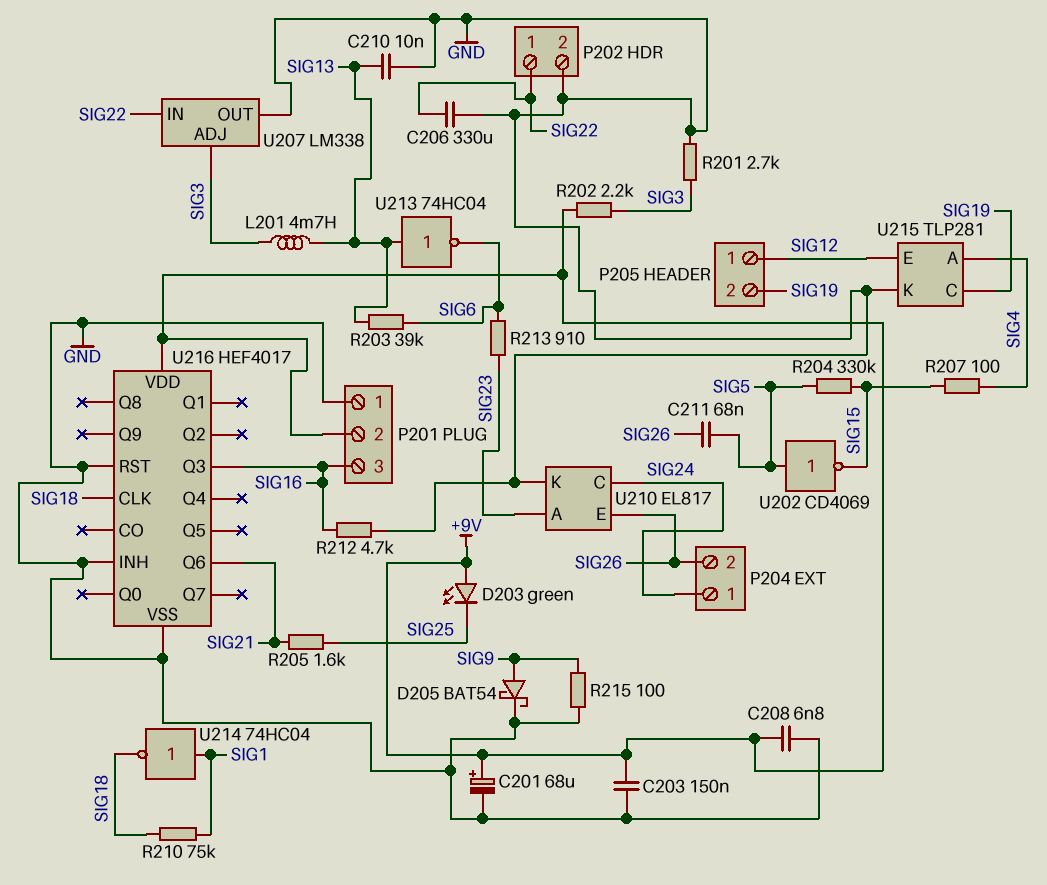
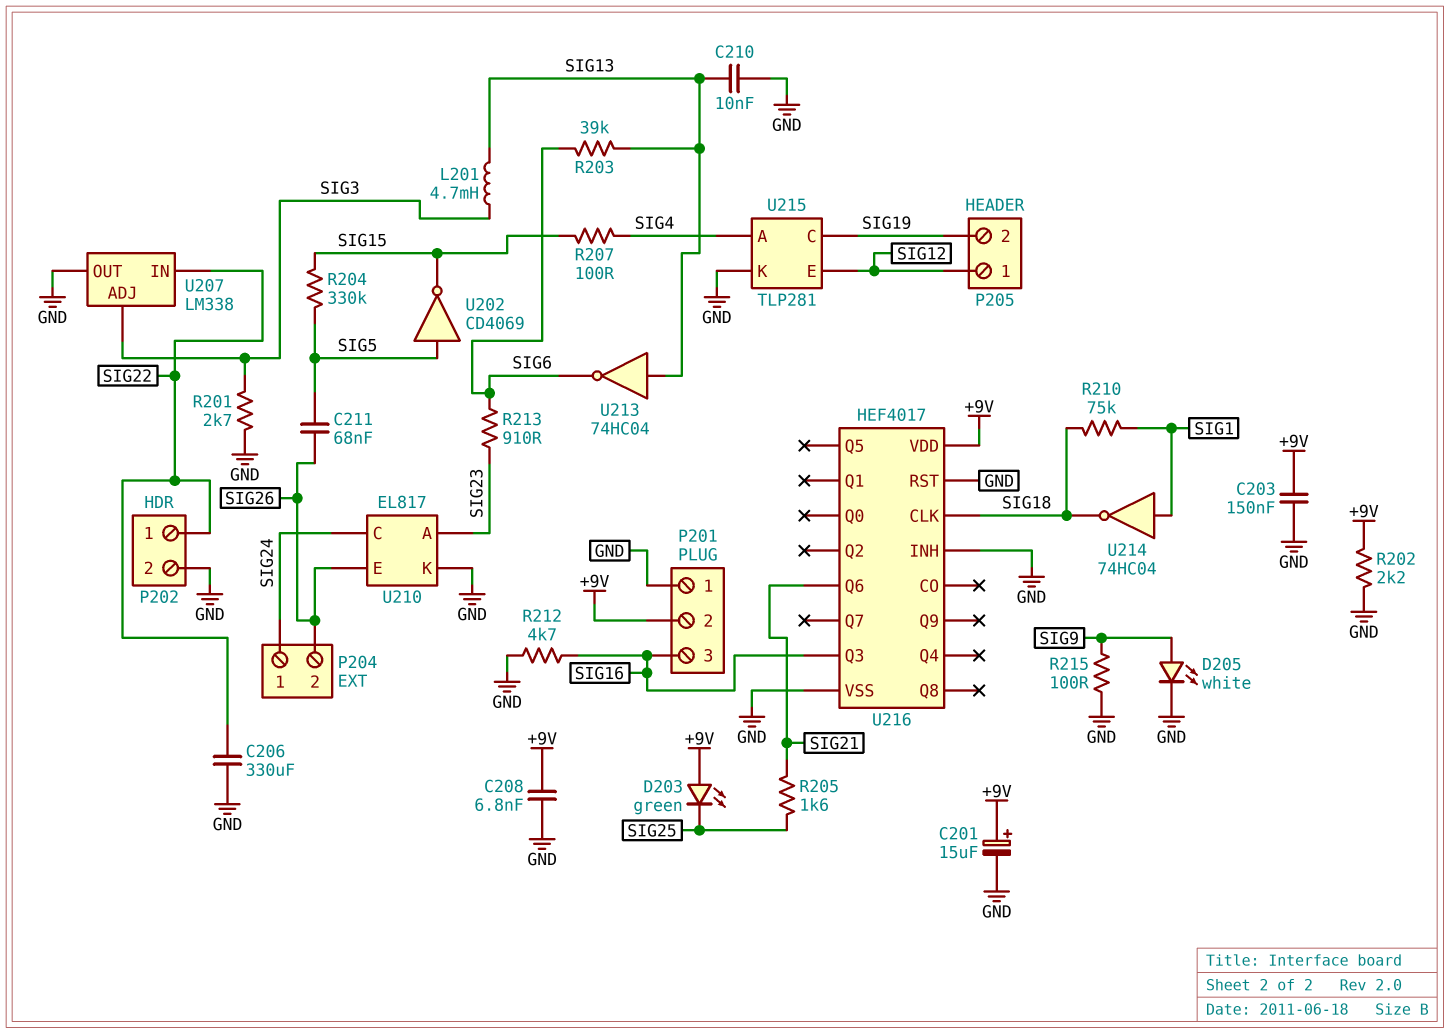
C201: 68uF (plus +9V, minus GND) -> 15uF (plus +9V, minus GND)
D205: schottky BAT54 (A SIG9, K GND) -> LED white (A SIG9, K GND)
R202: 2.2k (+9V, SIG3) -> 2.2k (+9V, GND)

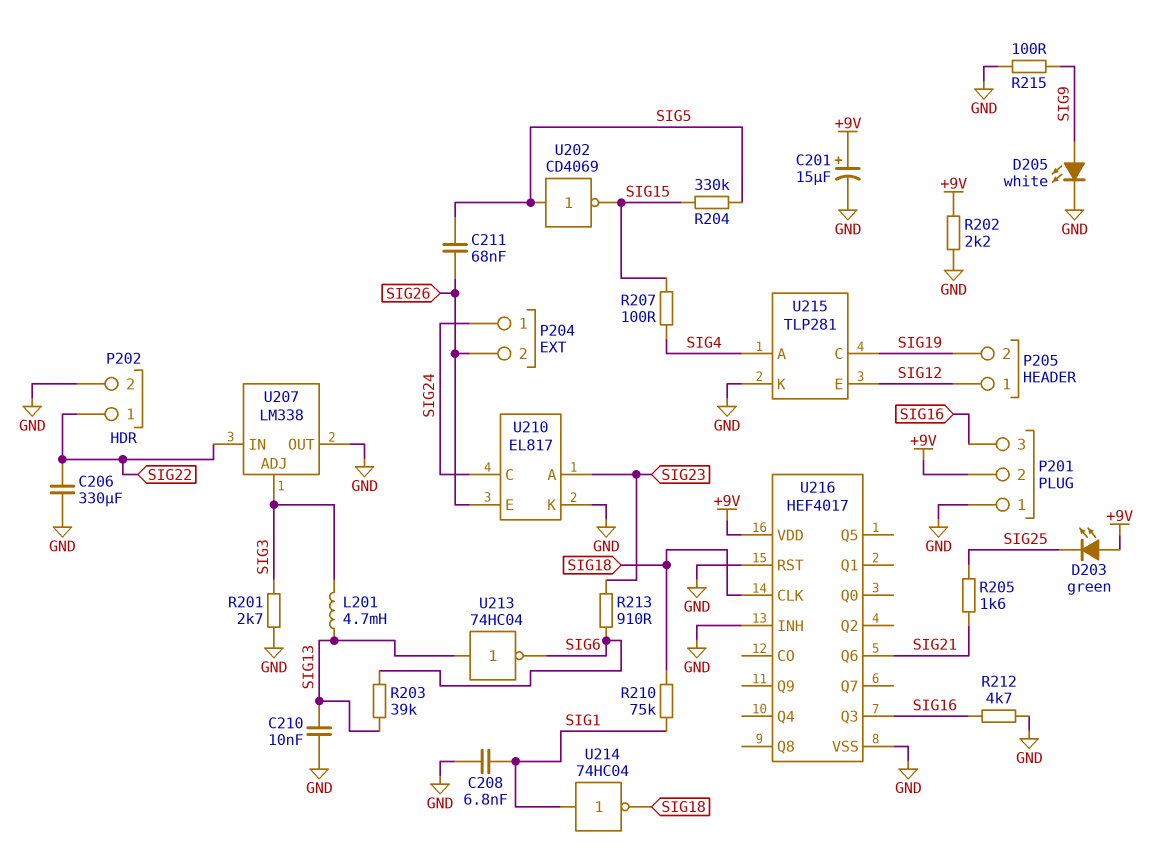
C203: 150nF (+9V, GND) -> none
C208: 6.8nF (+9V, GND) -> 6.8nF (GND, SIG1)

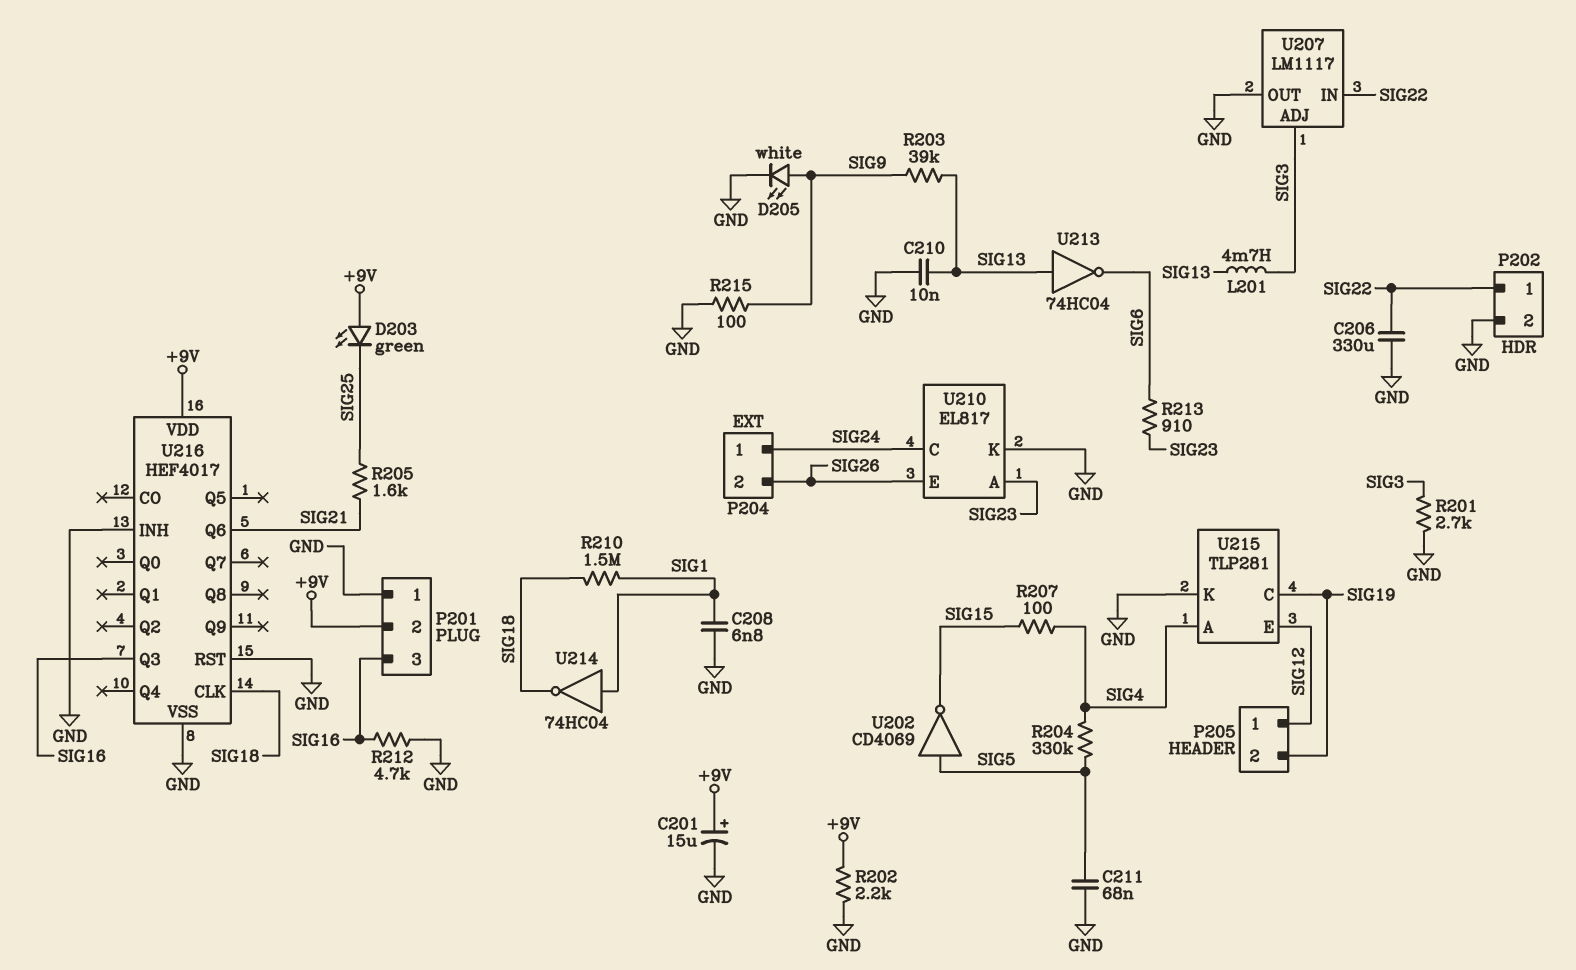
C211: 68nF (SIG5, SIG26) -> 68nF (GND, SIG5)
R203: 39k (SIG6, SIG13) -> 39k (SIG9, SIG13)
R204: 330k (SIG5, SIG15) -> 330k (SIG4, SIG5)
R210: 75k (SIG1, SIG18) -> 1.5M (SIG1, SIG18)
U207: LM338 -> LM1117

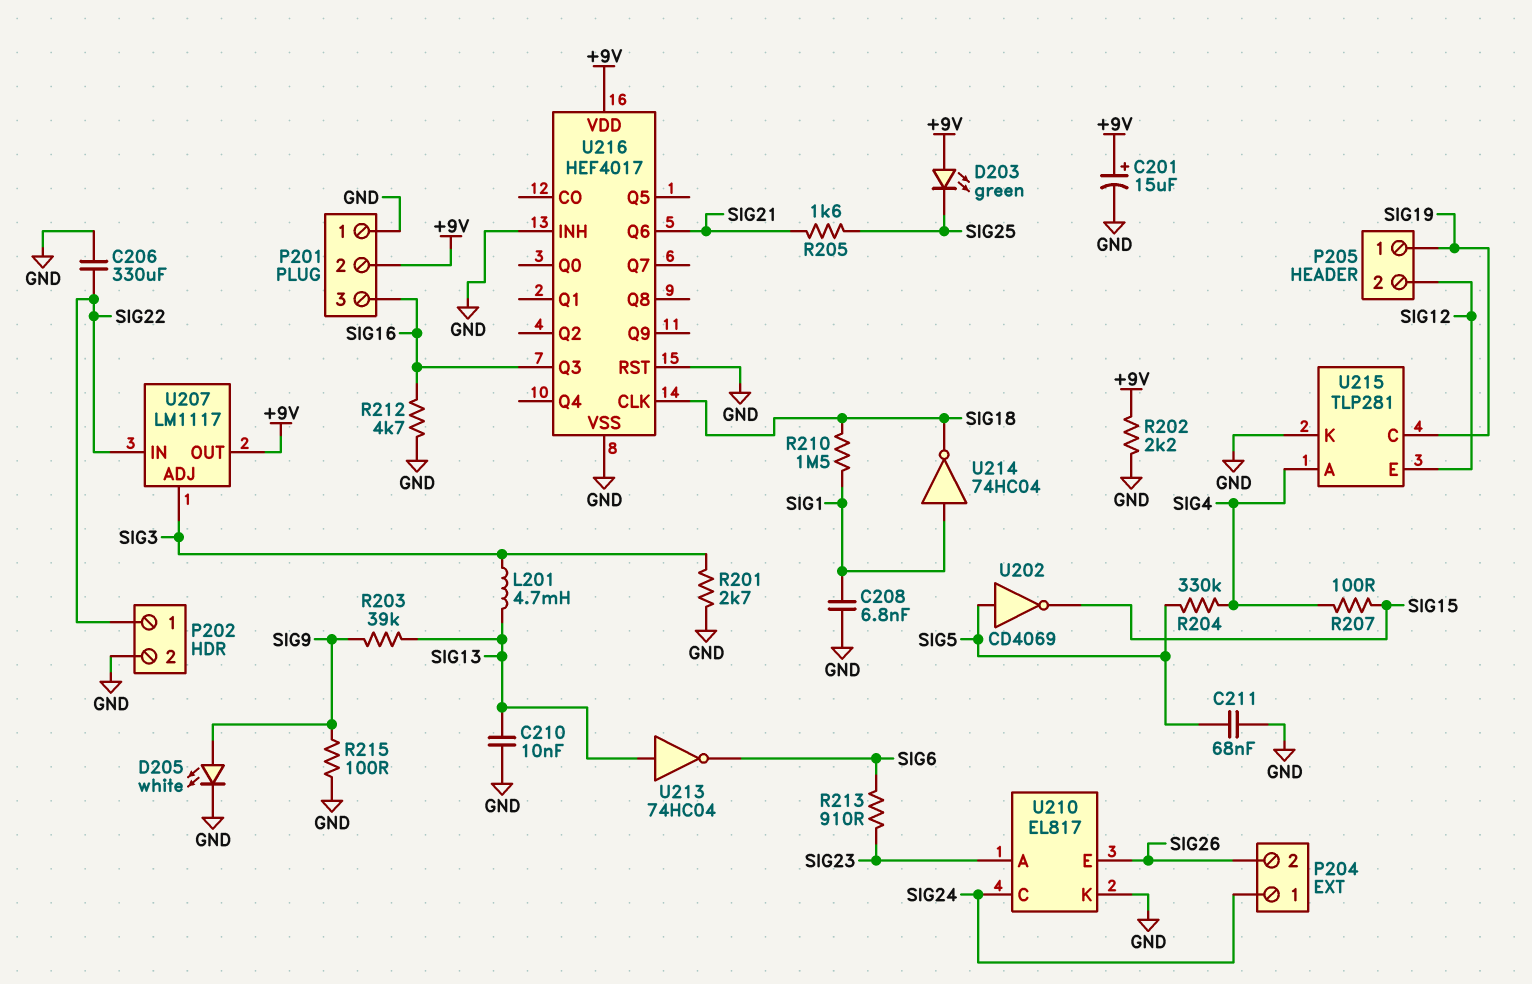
P205 pin 1: SIG12 -> SIG19
P205 pin 2: SIG19 -> SIG12
U207 pin OUT: GND -> +9V

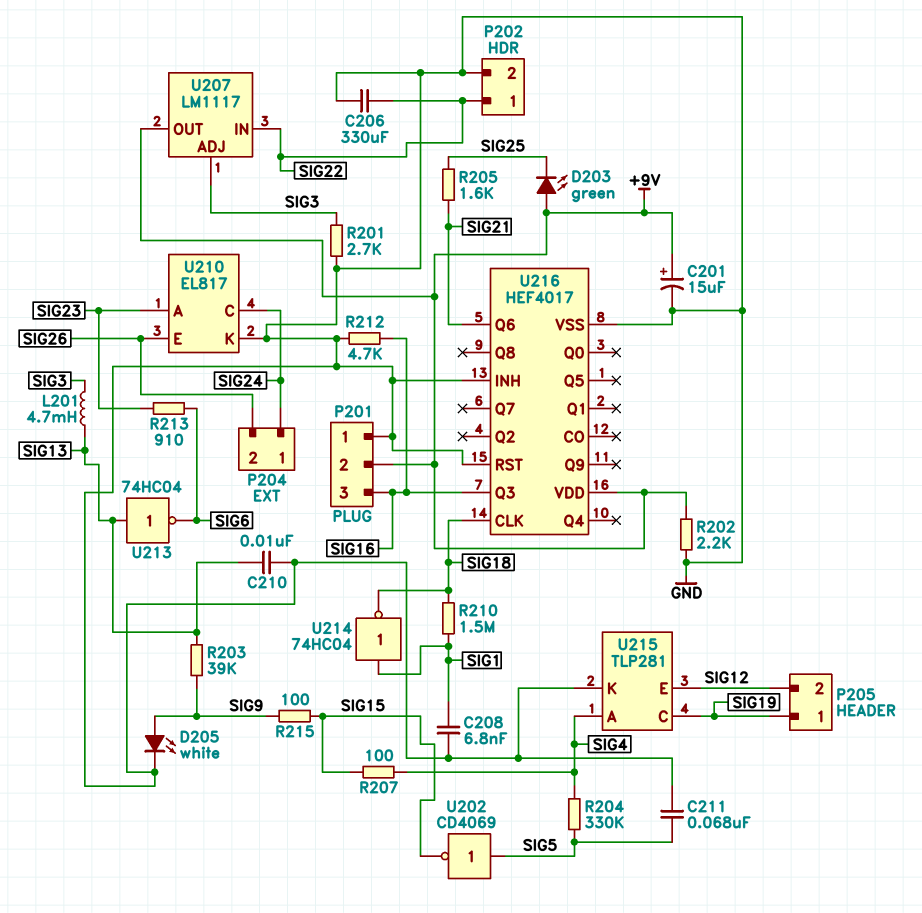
R215: 100 (GND, SIG9) -> 100 (SIG9, SIG15)

